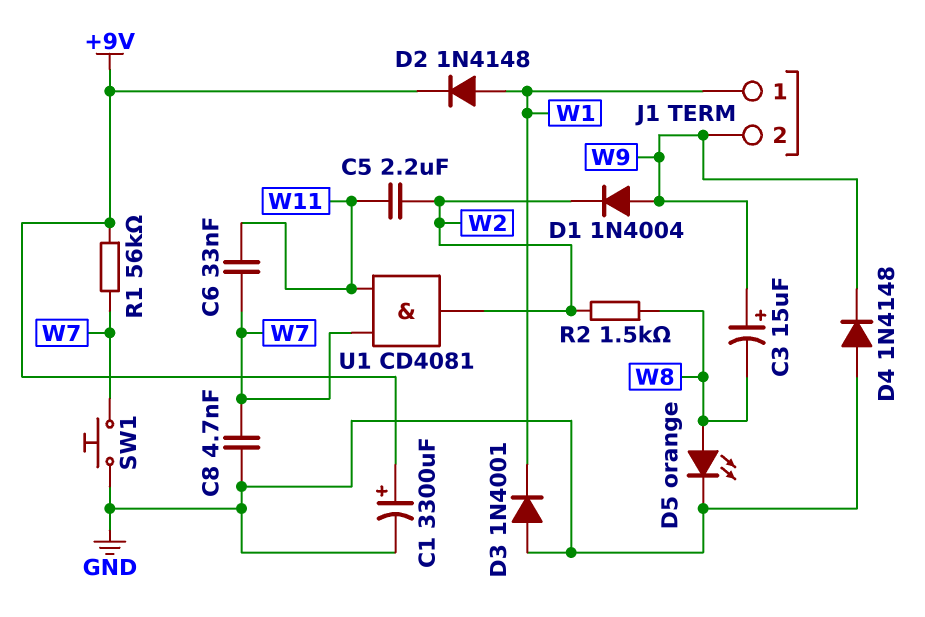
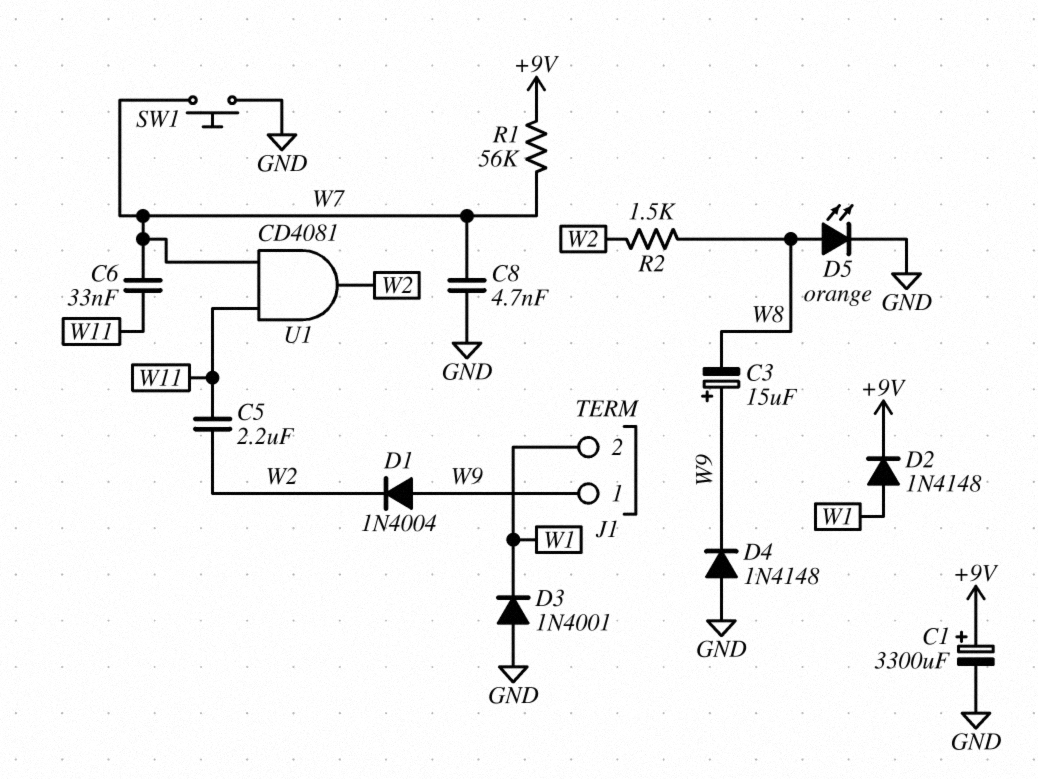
J1 pin 1: W1 -> W9
J1 pin 2: W9 -> W1

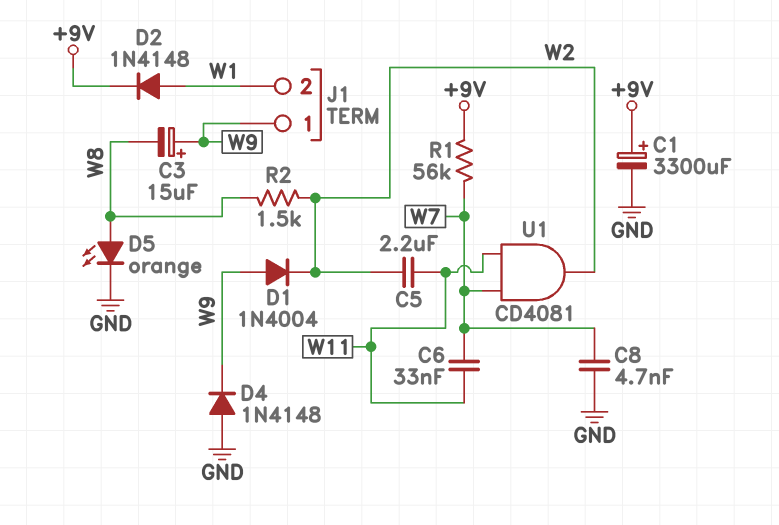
D3: diode 1N4001 (A GND, K W1) -> none
SW1: button (GND, W7) -> none

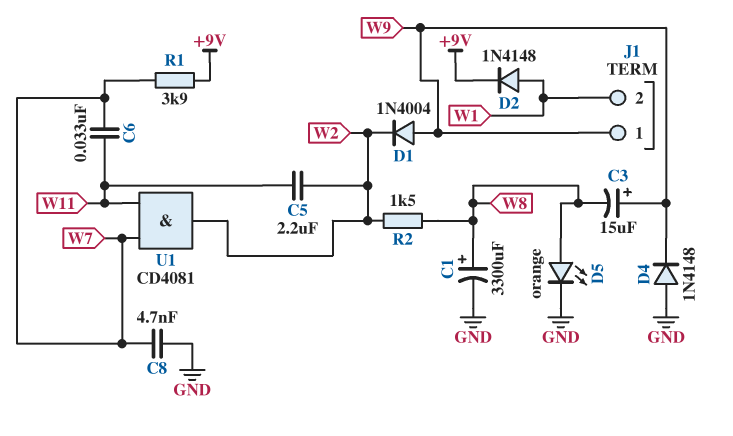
C1: 3300uF (plus +9V, minus GND) -> 3300uF (plus W8, minus GND)
R1: 56k (+9V, W7) -> 3.9k (+9V, W7)

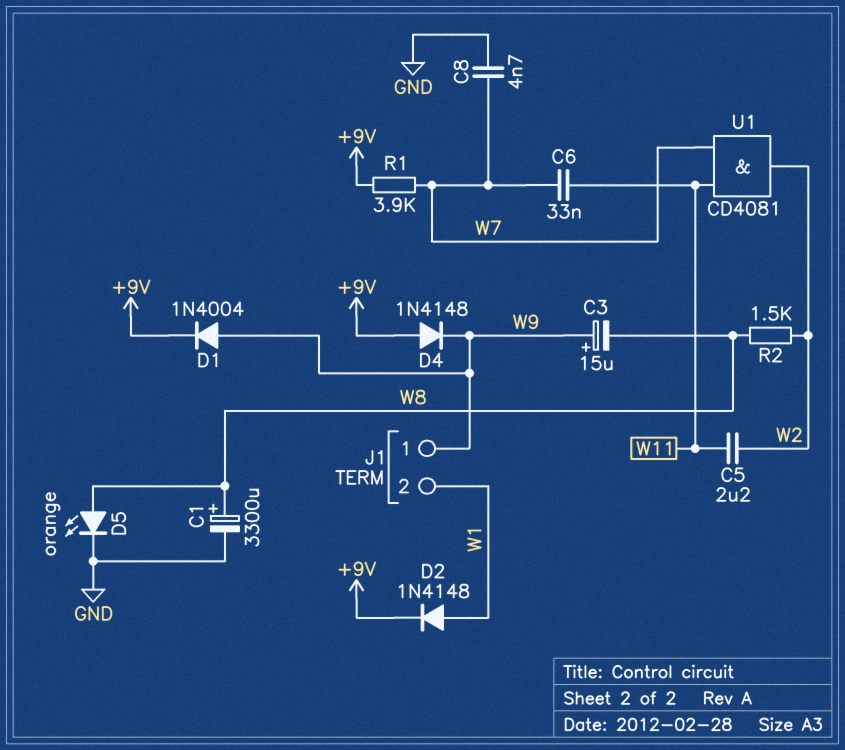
D1: diode 1N4004 (A W9, K W2) -> diode 1N4004 (A W9, K +9V)
D4: diode 1N4148 (A GND, K W9) -> diode 1N4148 (A +9V, K W9)

